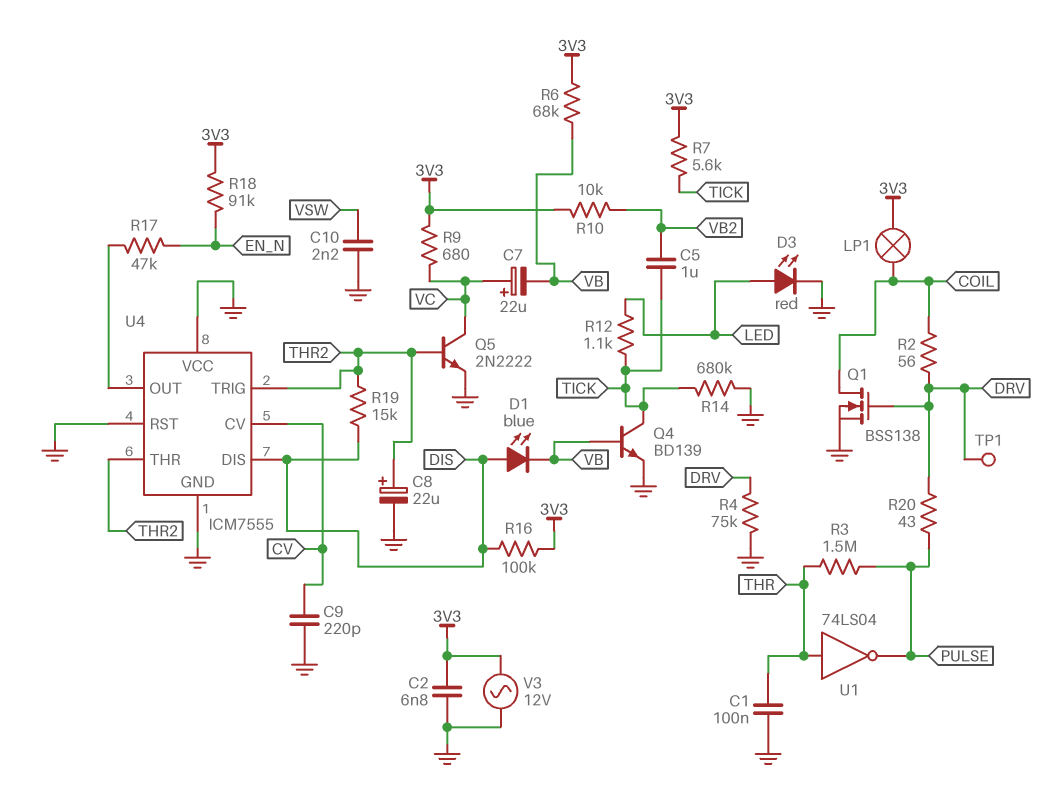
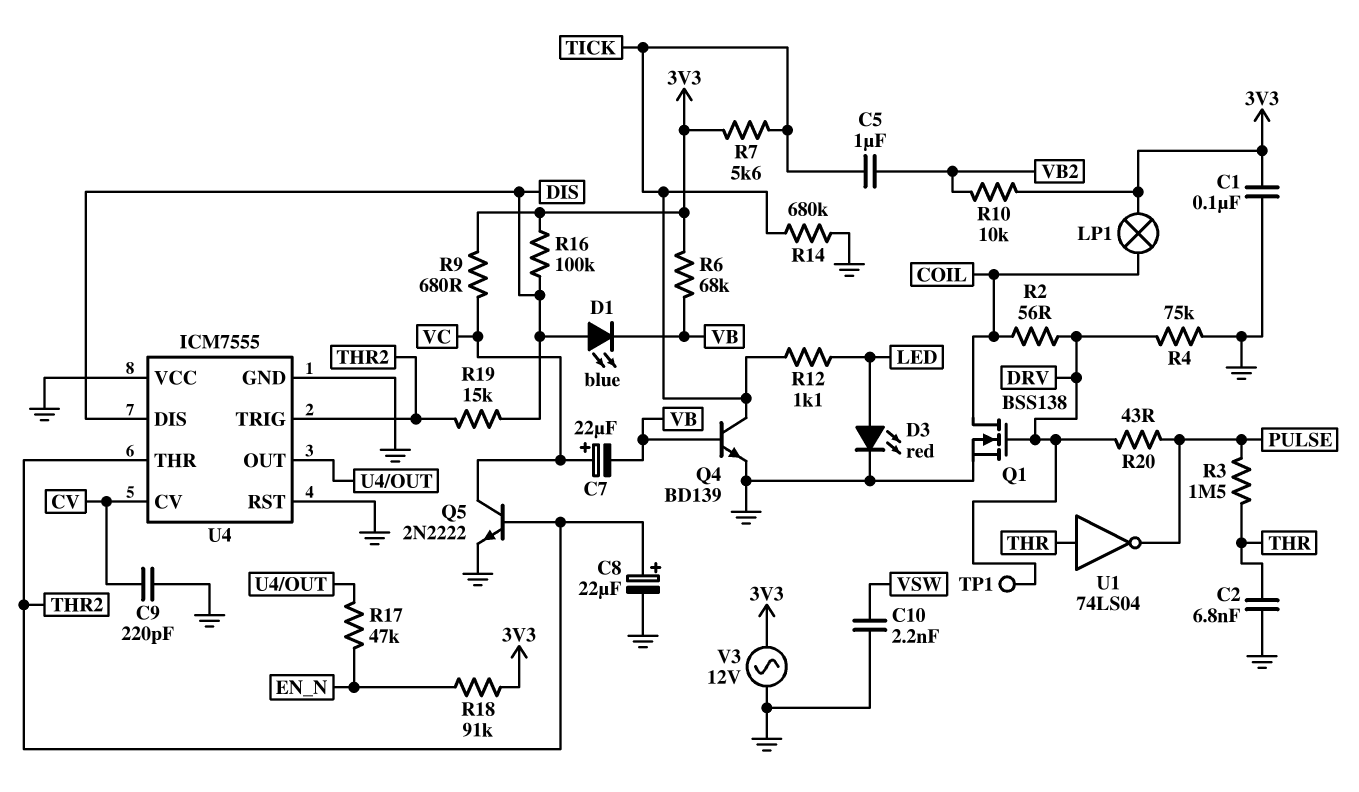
C1: 100nF (GND, THR) -> 100nF (3V3, GND)
C2: 6.8nF (3V3, GND) -> 6.8nF (GND, THR)

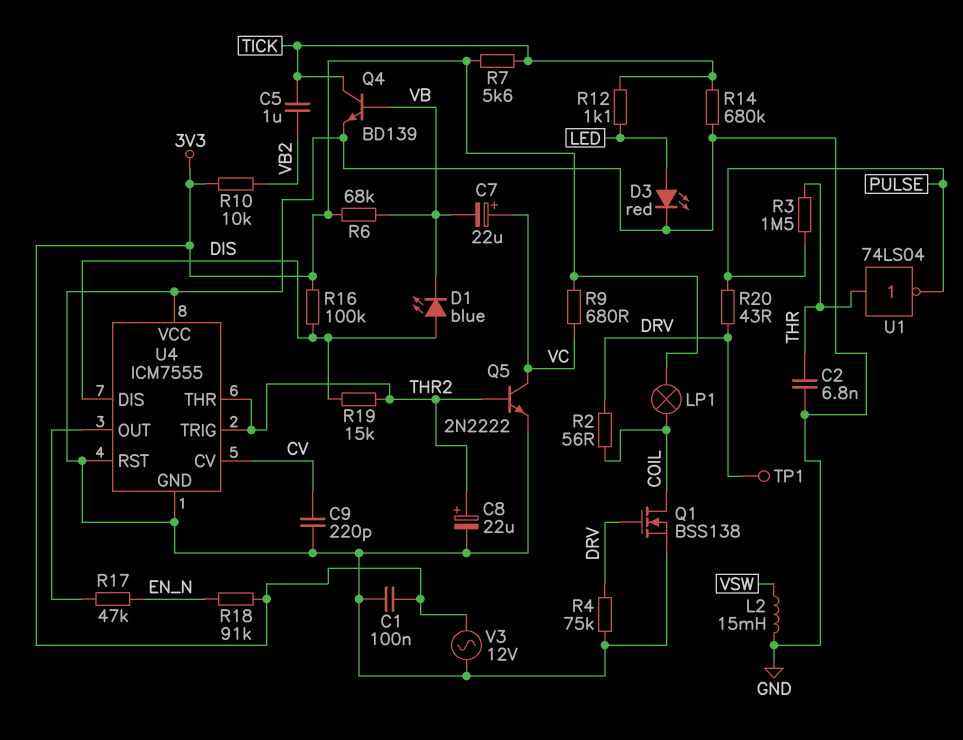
C10: 2.2nF (GND, VSW) -> none
L2: none -> 15mH (GND, VSW)

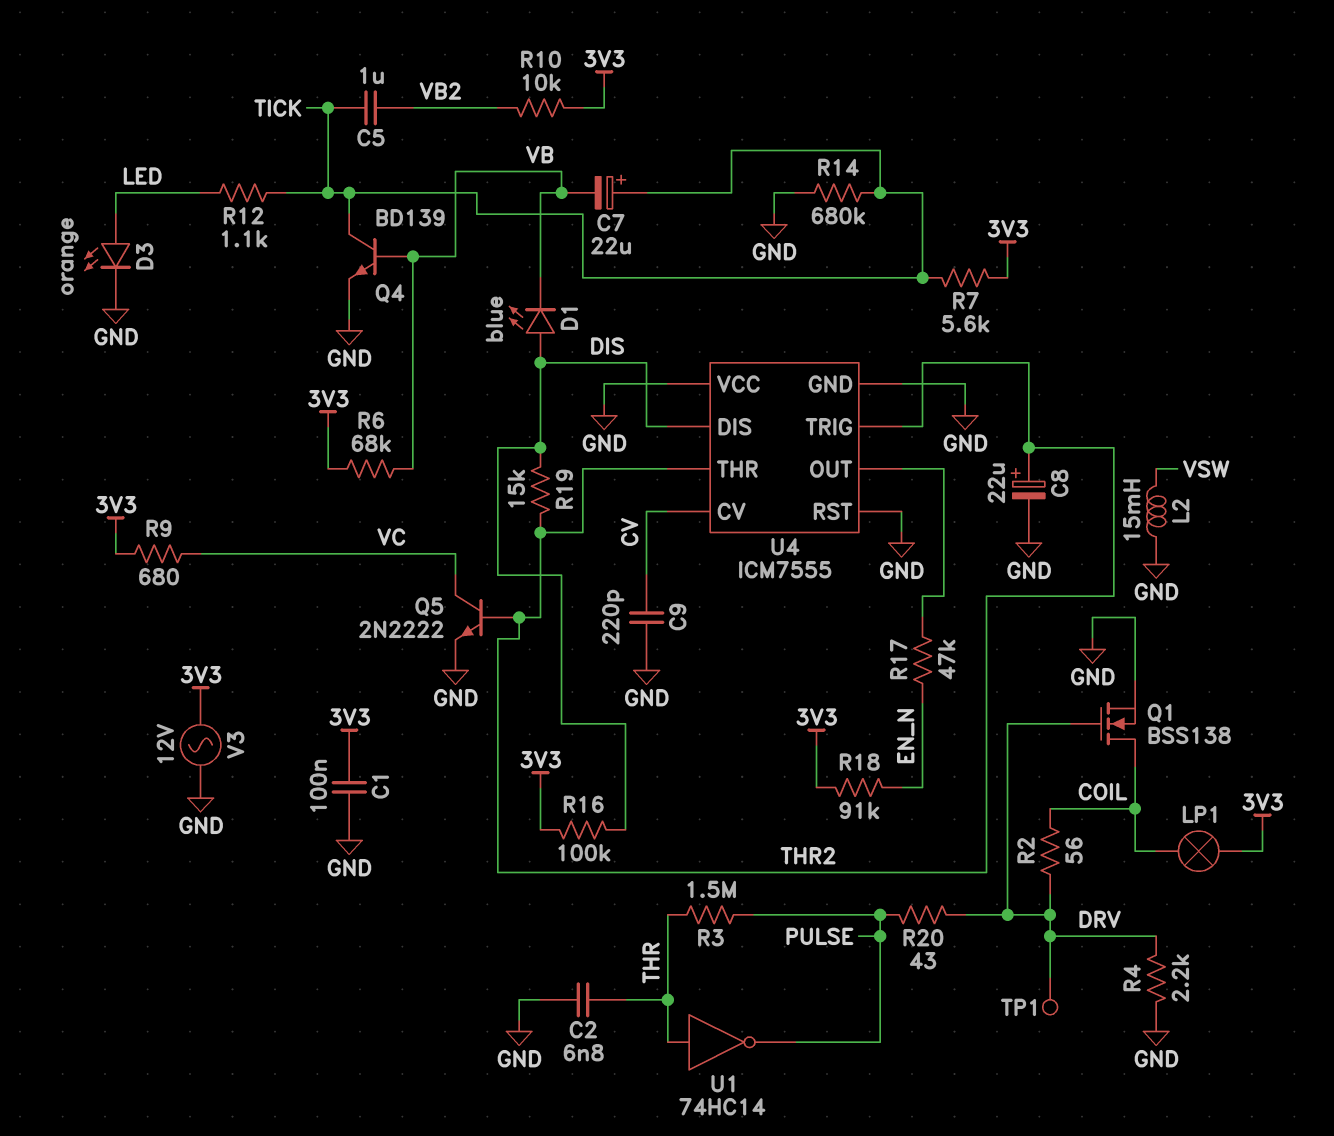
C7: 22uF (plus VC, minus VB) -> 22uF (plus TICK, minus VB)
D3: LED red (A LED, K GND) -> LED orange (A LED, K GND)
R4: 75k (DRV, GND) -> 2.2k (DRV, GND)
U1: NOT 74LS04 (in THR, out PULSE) -> NOT 74HC14 (in THR, out PULSE)

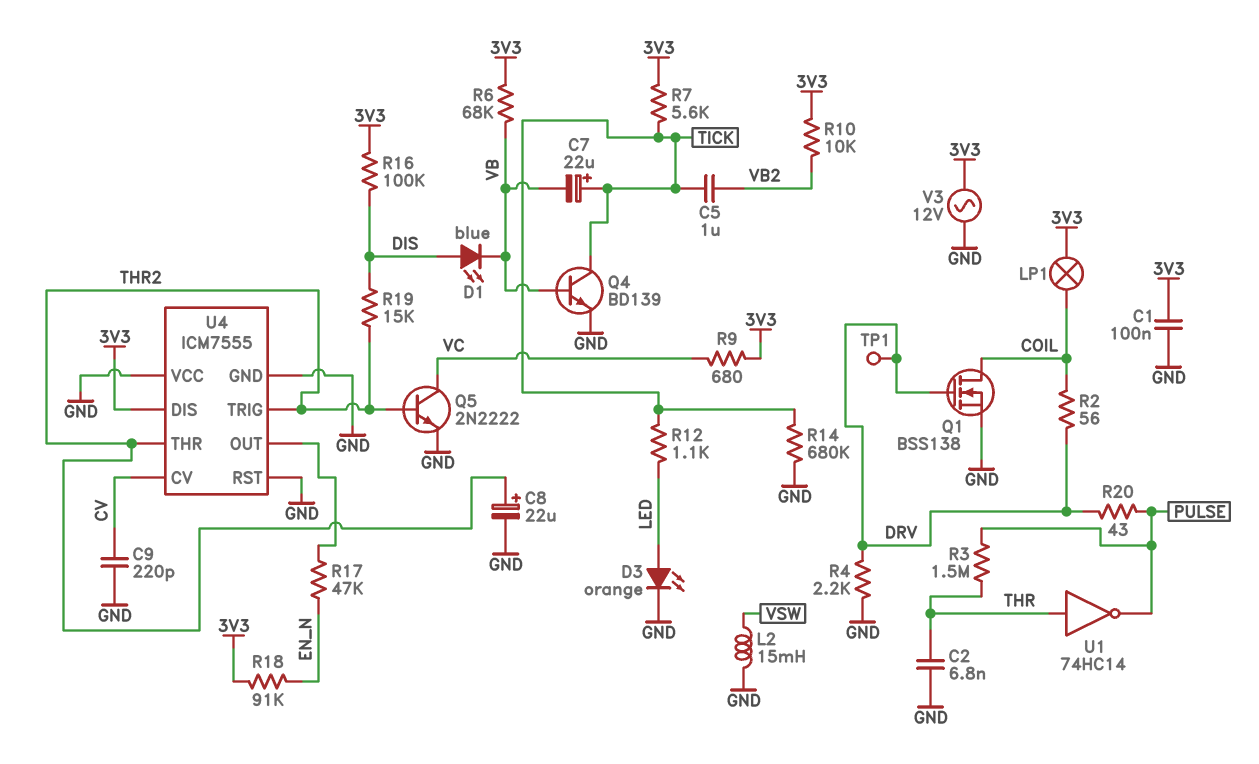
U4 pin DIS: DIS -> 3V3

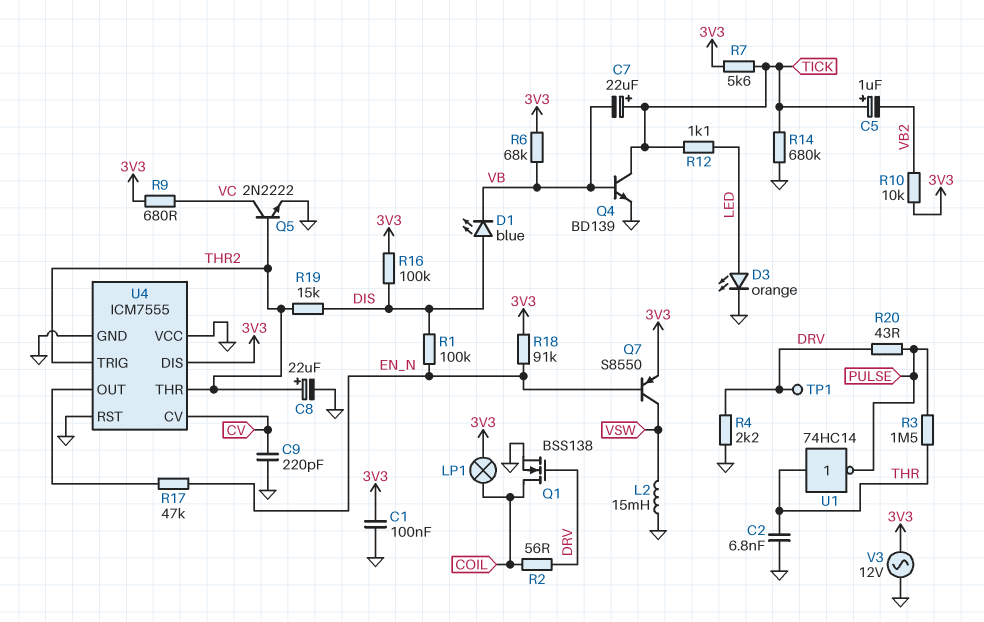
C5: 1uF (TICK, VB2) -> 1uF (plus TICK, minus VB2)
Q7: none -> PNP S8550 (B EN_N, C VSW, E 3V3)
R1: none -> 100k (DIS, EN_N)

